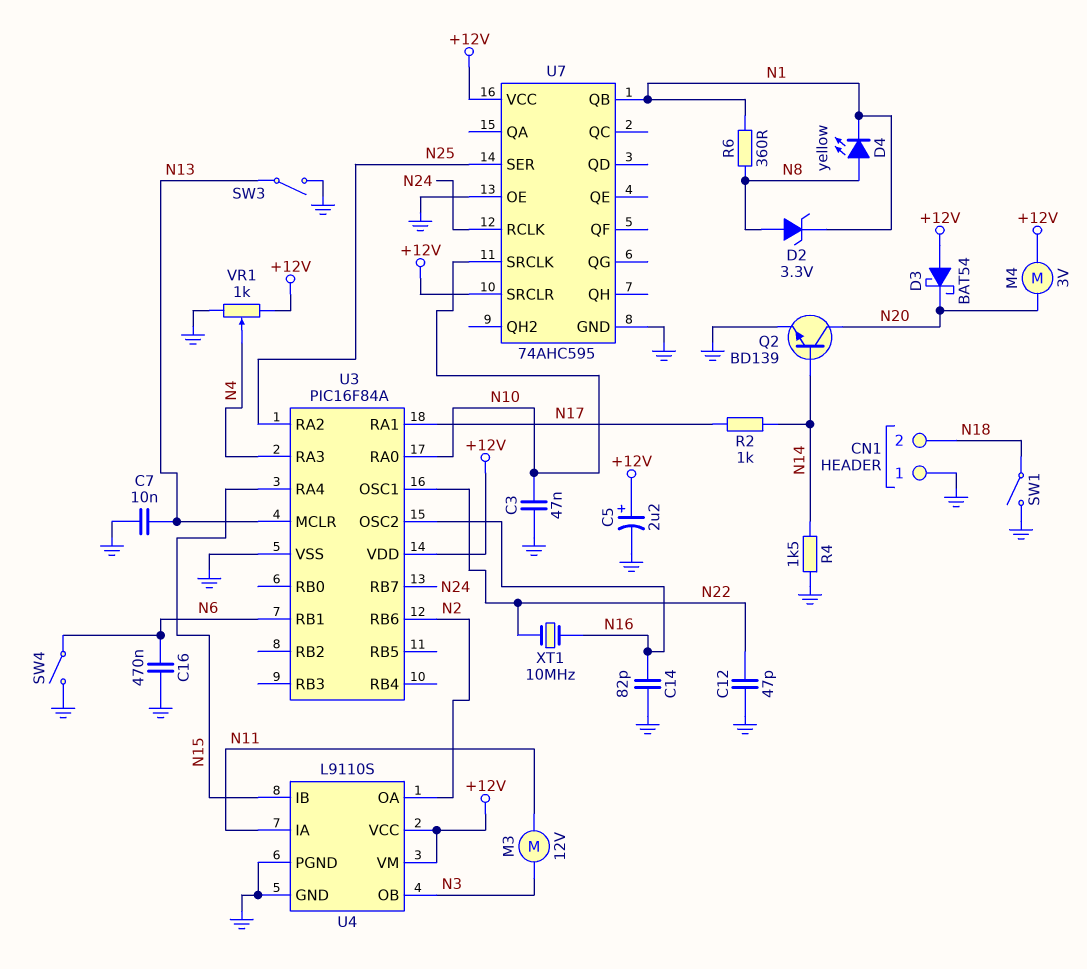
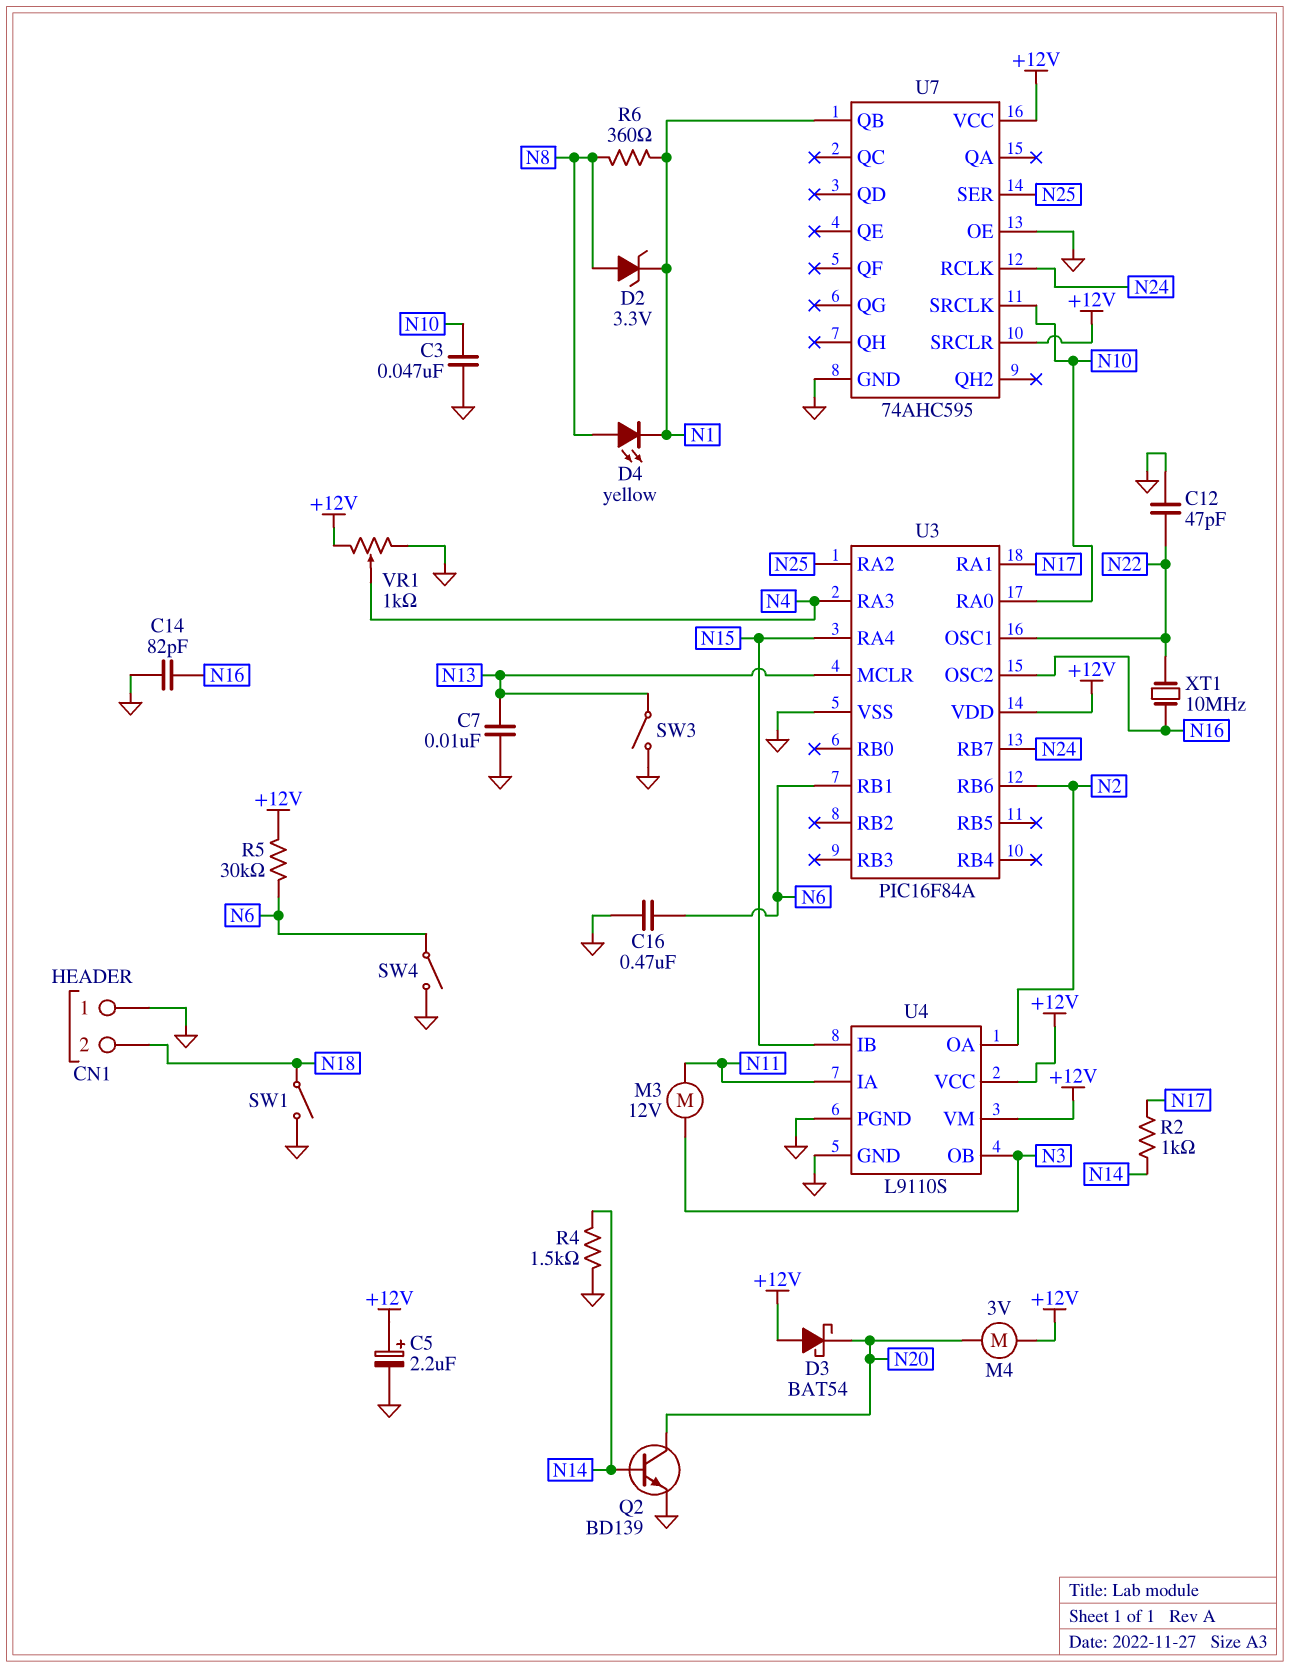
R5: none -> 30k (+12V, N6)

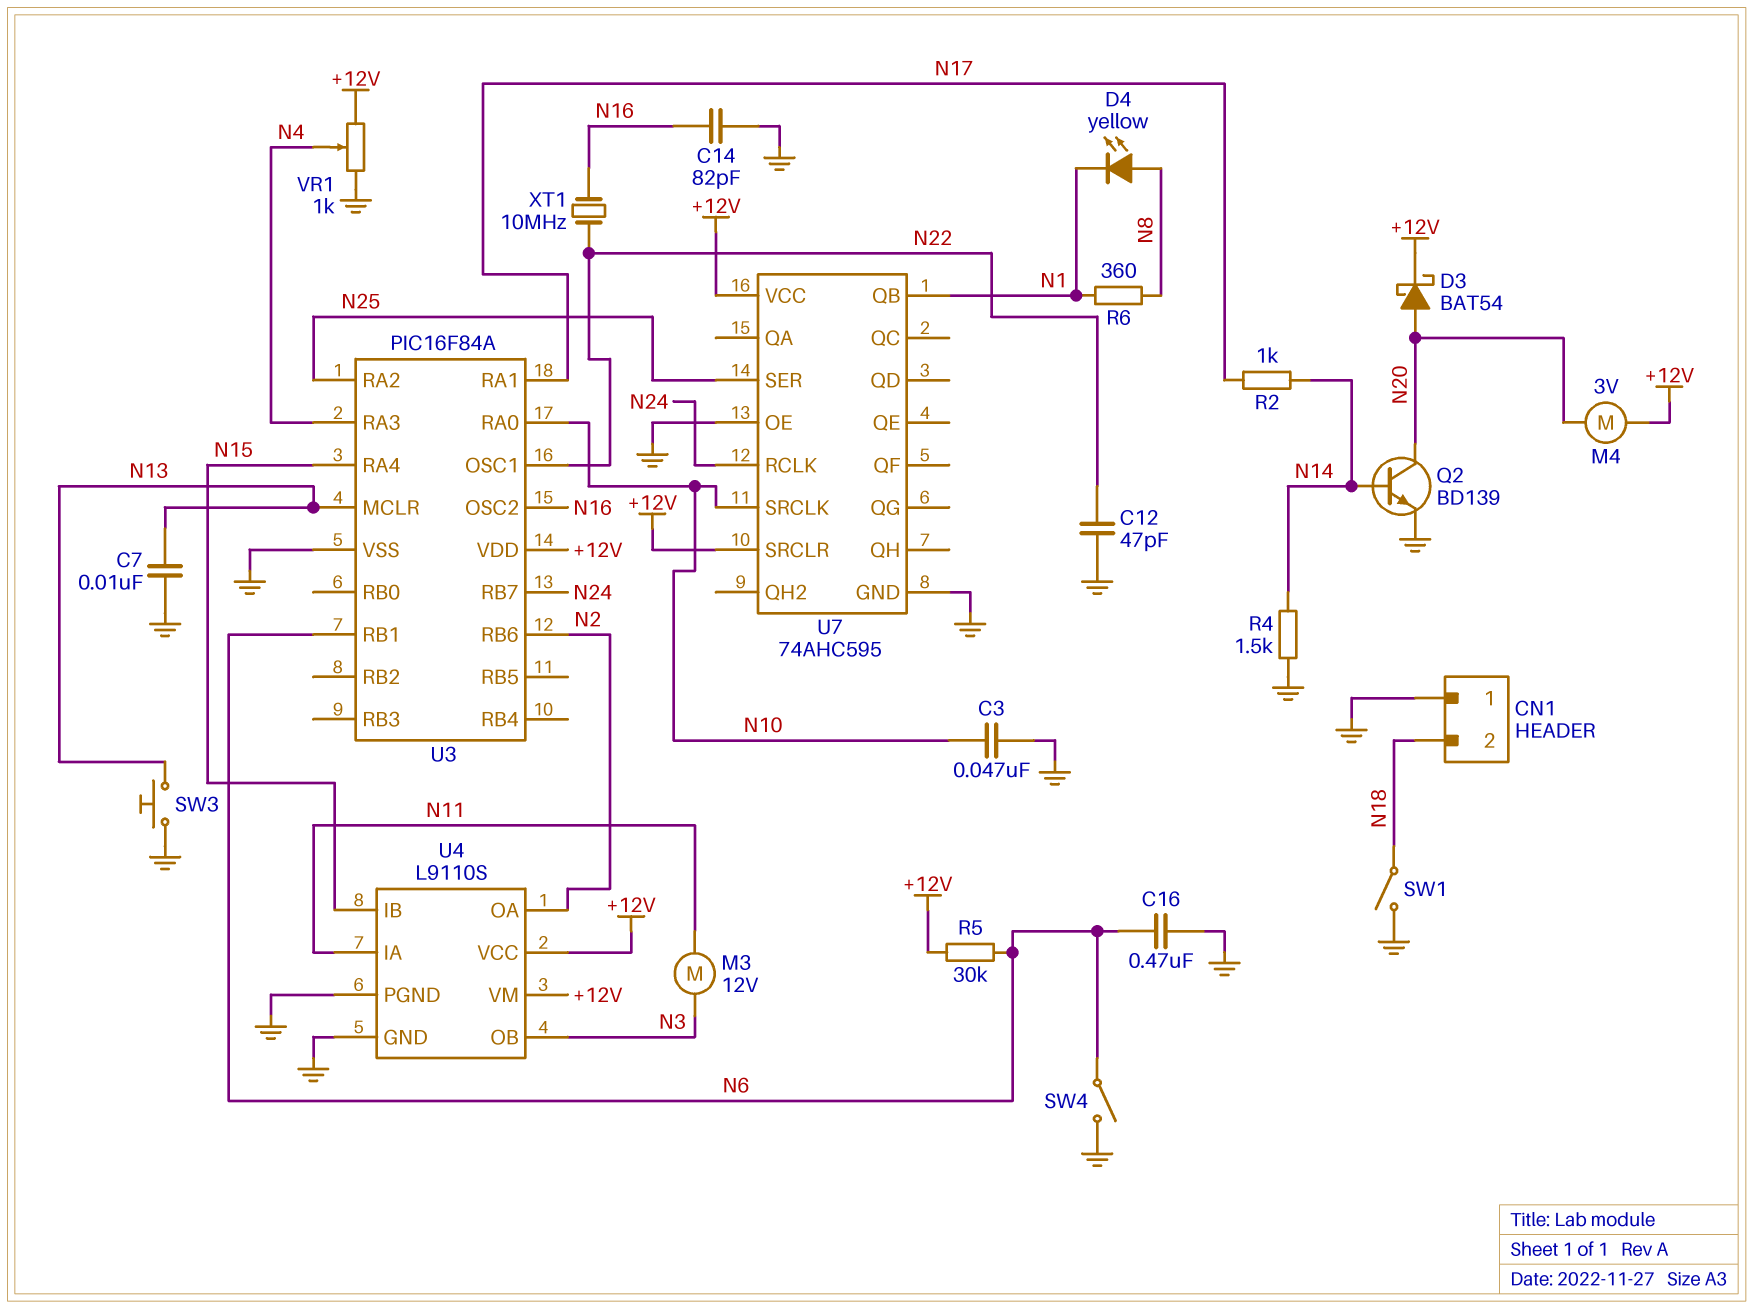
C5: 2.2uF (plus +12V, minus GND) -> none
D2: zener 3.3V (A N8, K N1) -> none
D3: schottky BAT54 (A +12V, K N20) -> schottky BAT54 (A N20, K +12V)
SW3: switch (GND, N13) -> button (GND, N13)

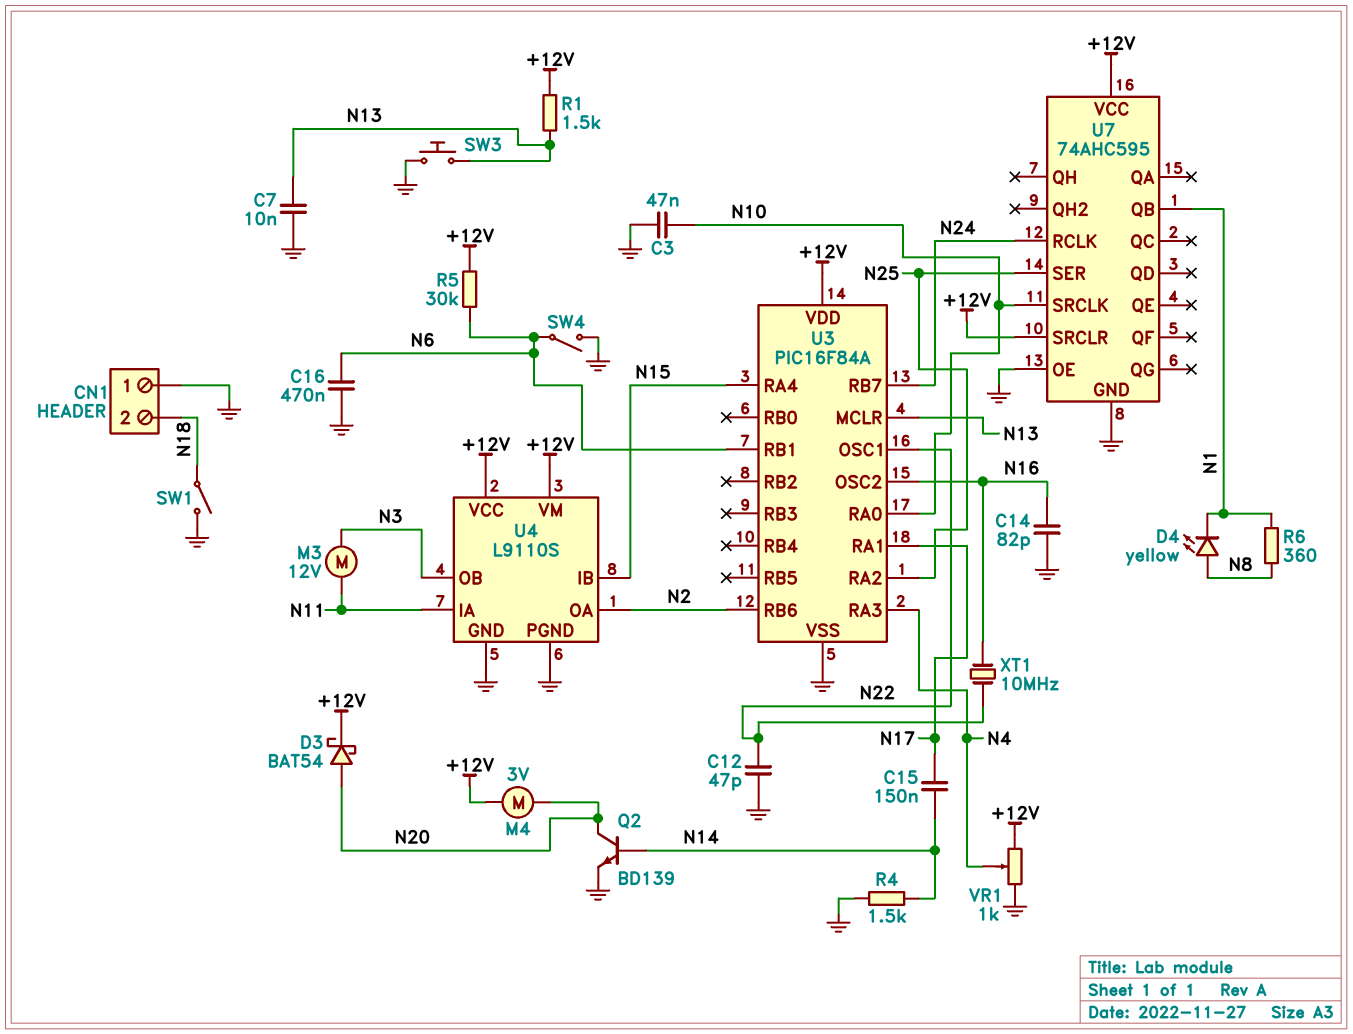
C15: none -> 150nF (N14, N17)
R1: none -> 1.5k (+12V, N13)
R2: 1k (N14, N17) -> none

